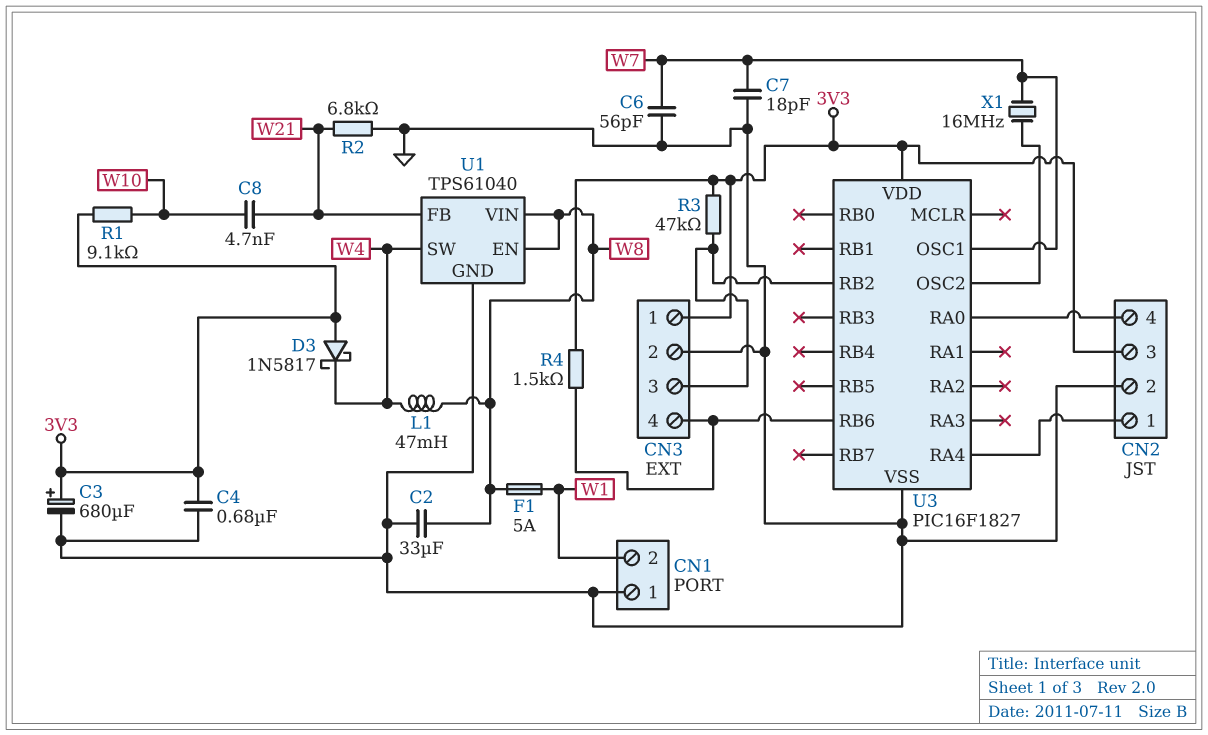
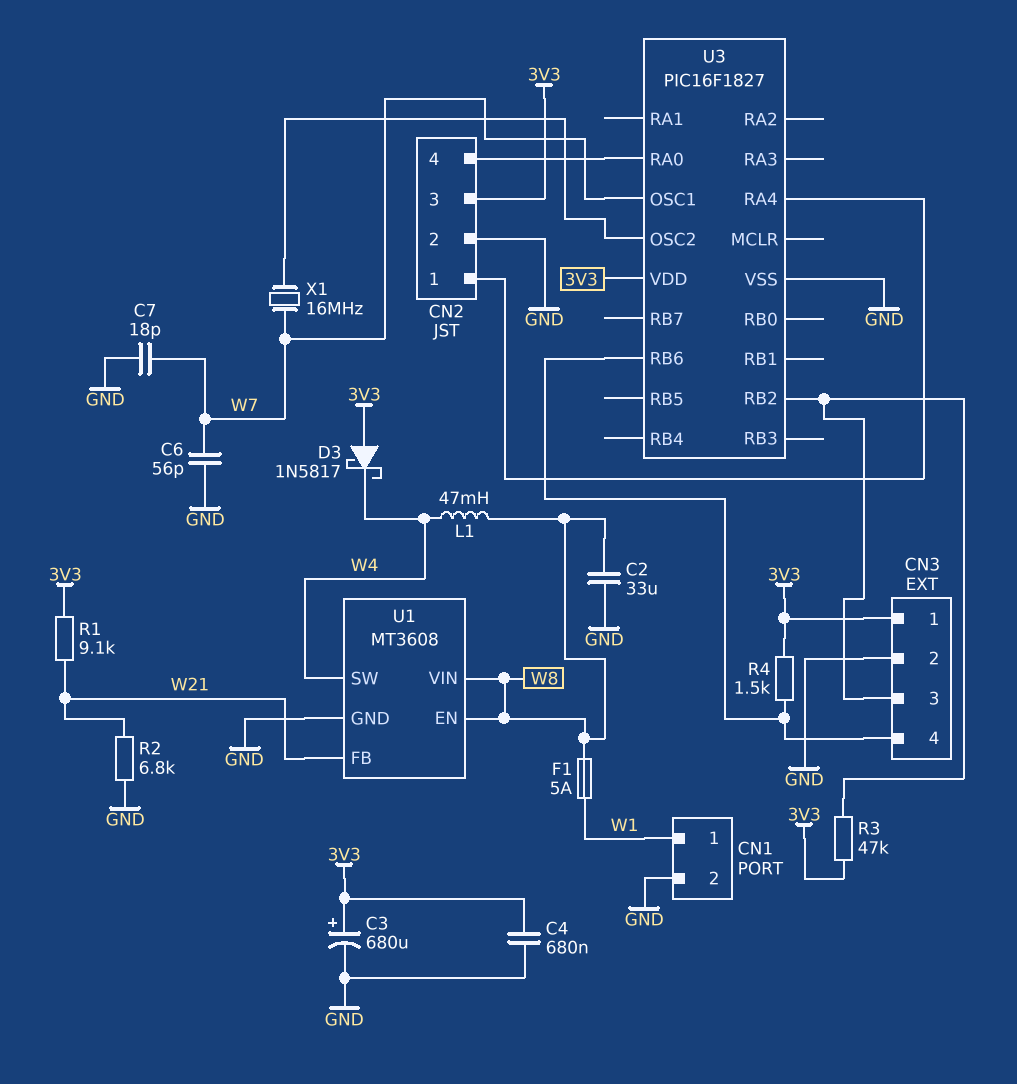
C8: 4.7nF (W10, W21) -> none
CN1 pin 1: GND -> W1
CN1 pin 2: W1 -> GND
R1: 9.1k (3V3, W10) -> 9.1k (3V3, W21)
U1: TPS61040 -> MT3608

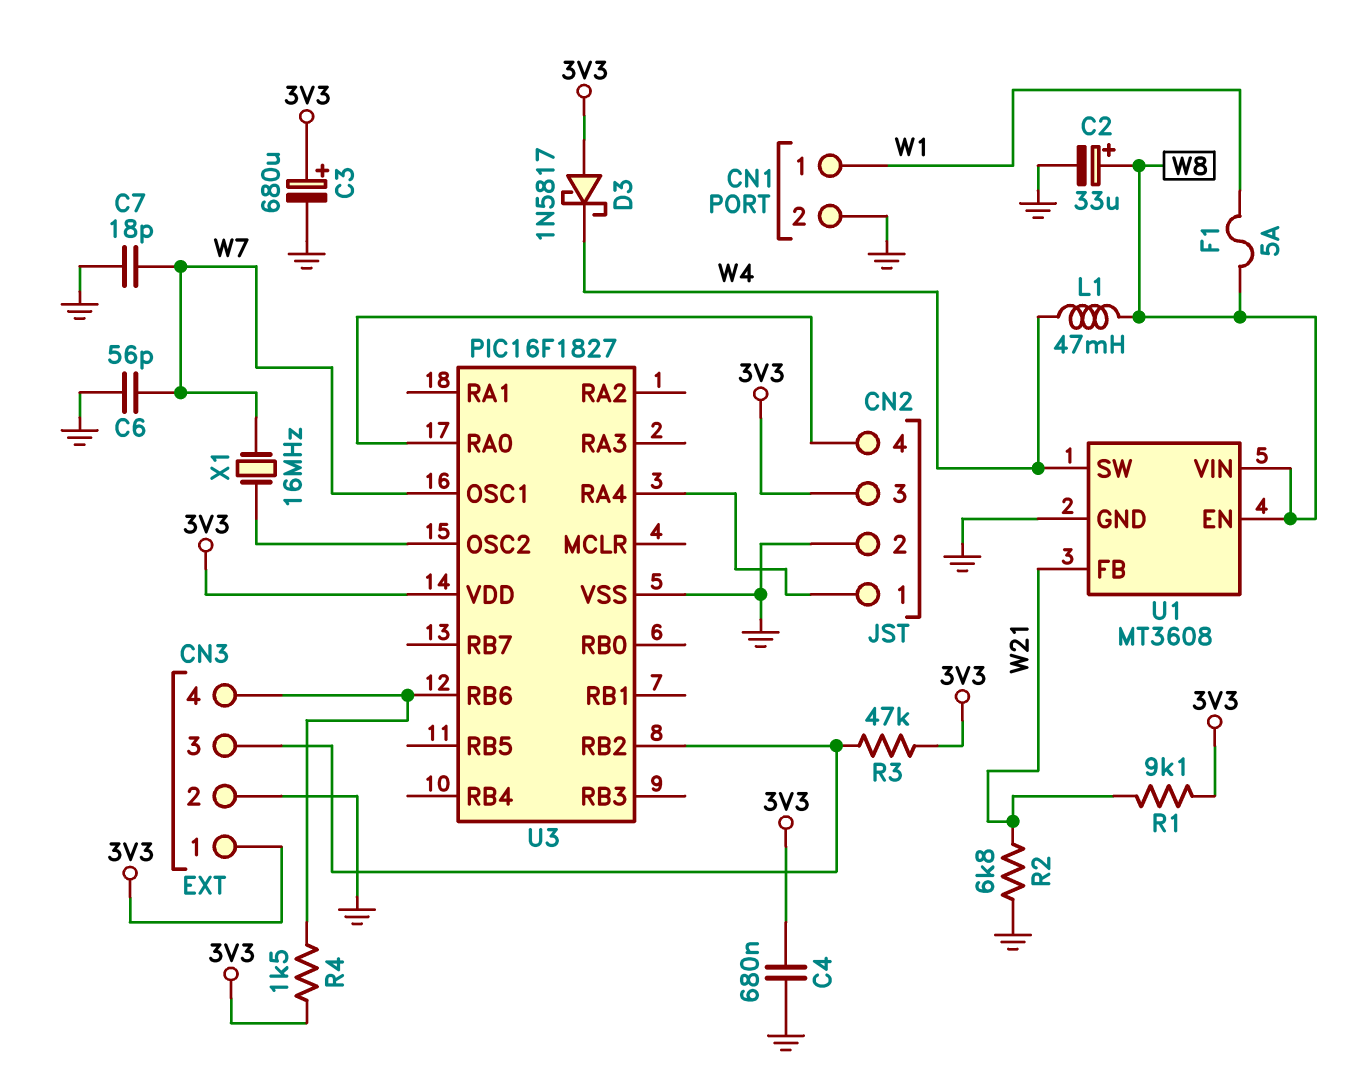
C2: 33uF (GND, W8) -> 33uF (plus W8, minus GND)

